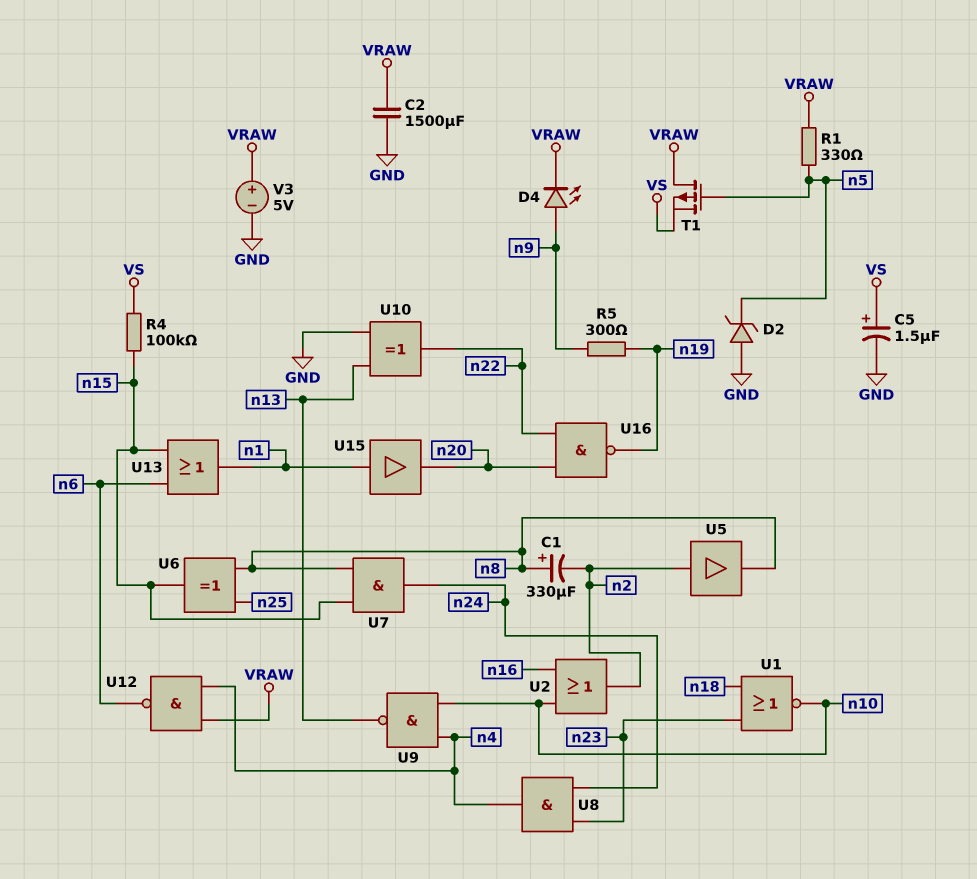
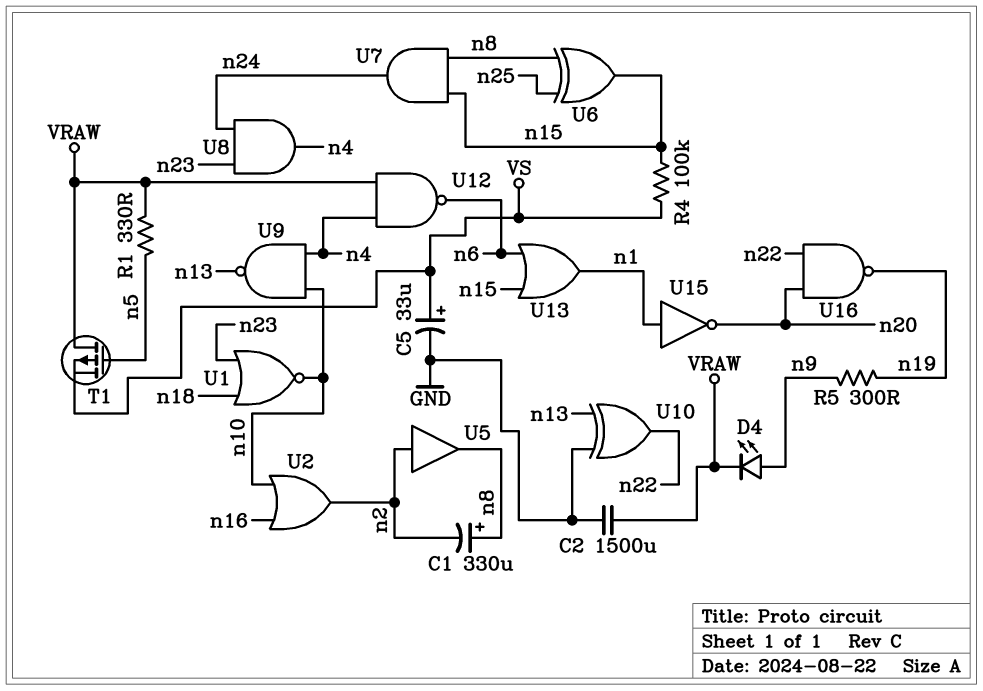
C5: 1.5uF (plus VS, minus GND) -> 33uF (plus VS, minus GND)
D2: zener (A GND, K n5) -> none
U15: buffer (in n1, out n20) -> NOT (in n1, out n20)
V3: 5V (plus VRAW, minus GND) -> none

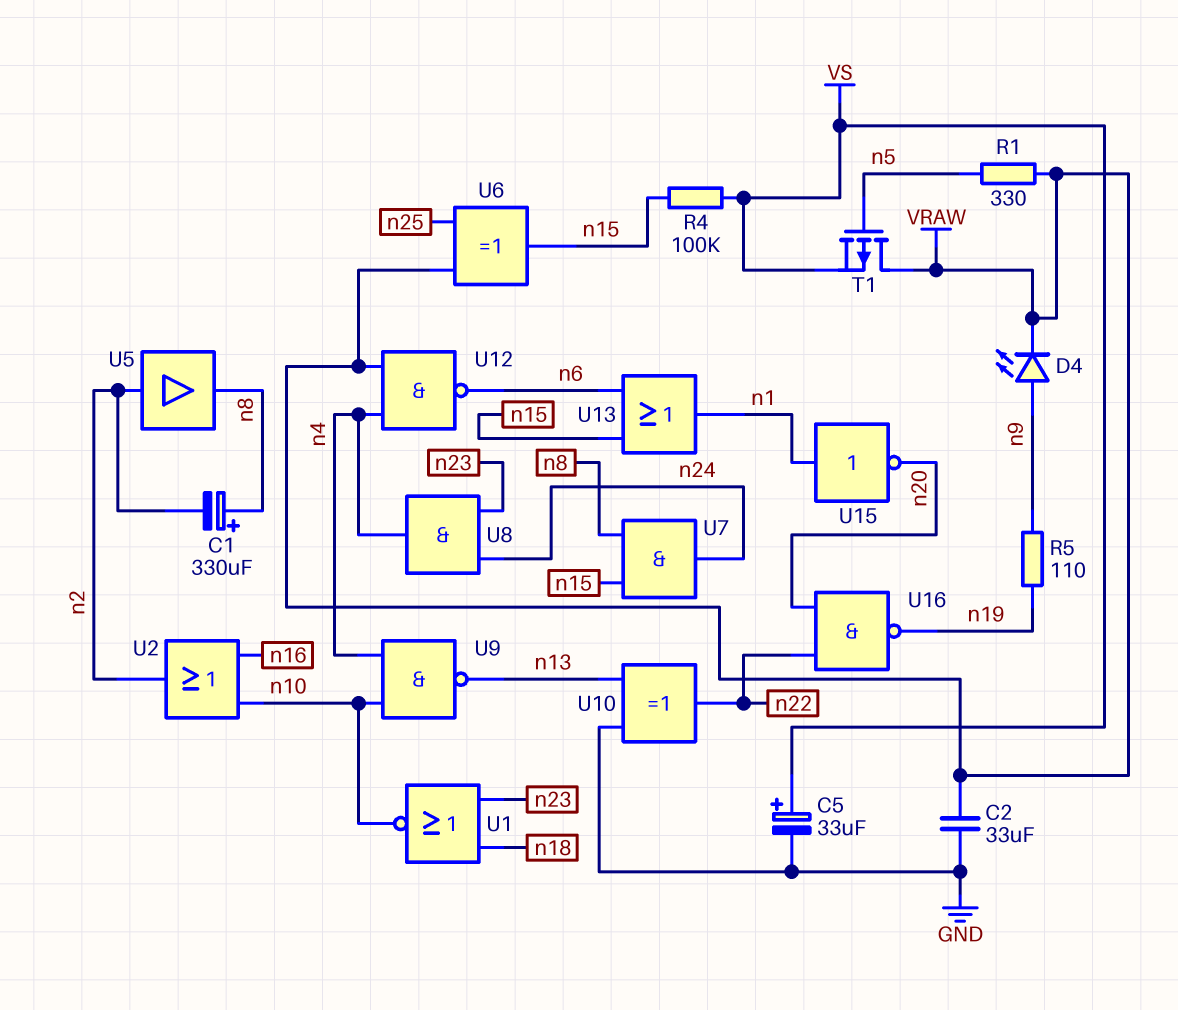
C2: 1500uF (GND, VRAW) -> 33uF (GND, VRAW)
R5: 300 (n9, n19) -> 110 (n9, n19)
U6: XOR (in n8, in n25, out n15) -> XOR (in VRAW, in n25, out n15)

